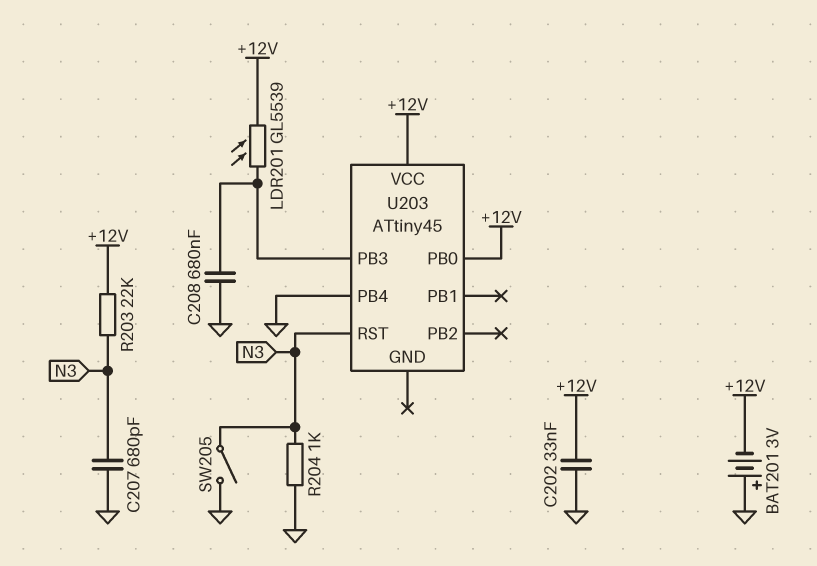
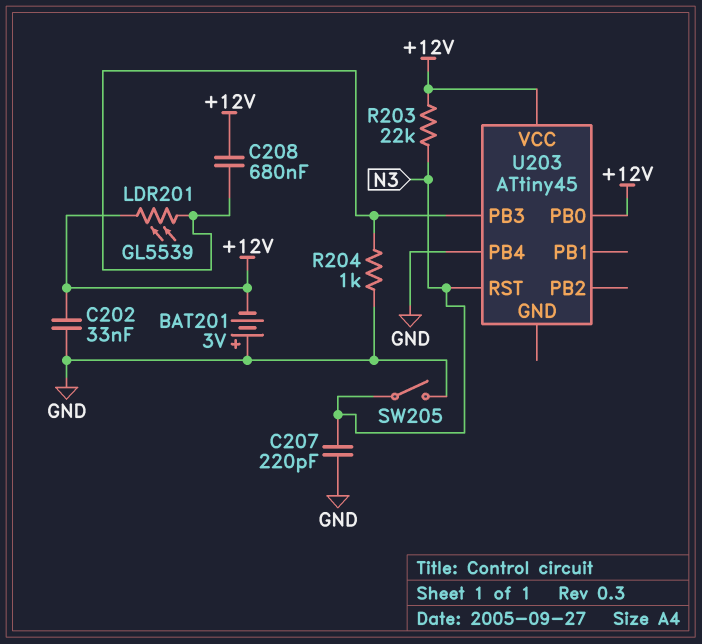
C207: 680pF (GND, N3) -> 220pF (GND, N3)
C208: 680nF (GND, U203/PB3) -> 680nF (+12V, U203/PB3)
R204: 1k (GND, N3) -> 1k (GND, U203/PB3)

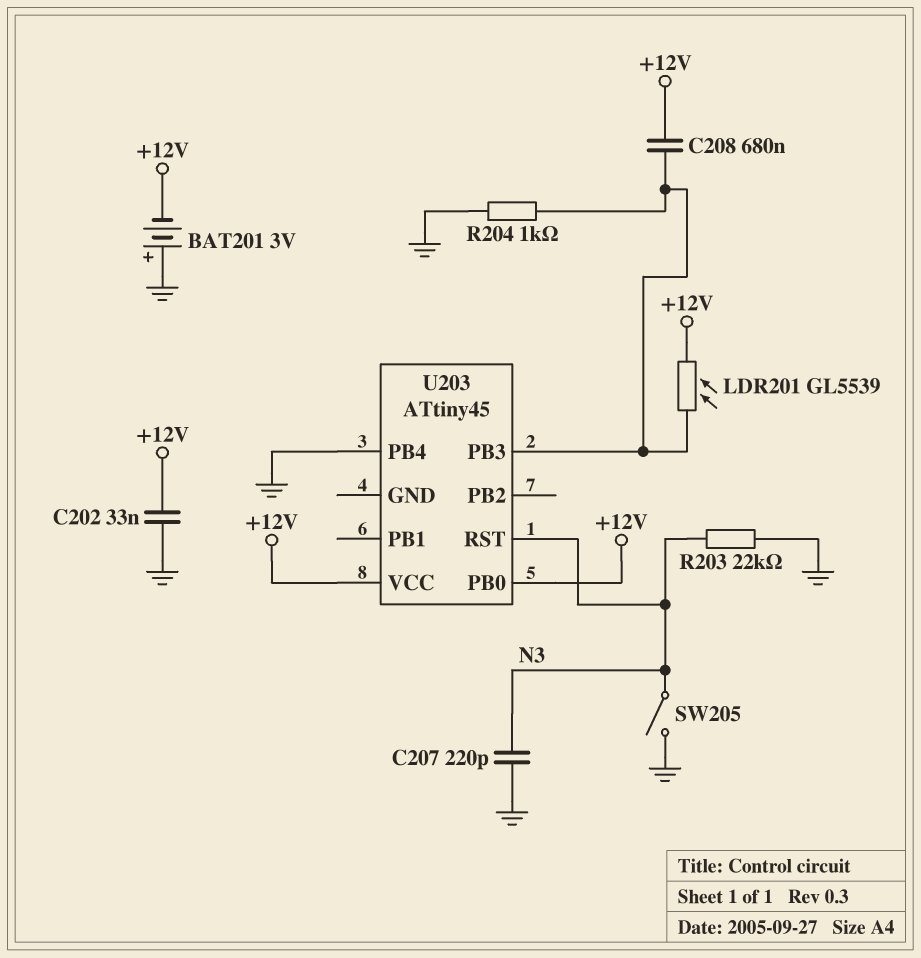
R203: 22k (+12V, N3) -> 22k (GND, N3)

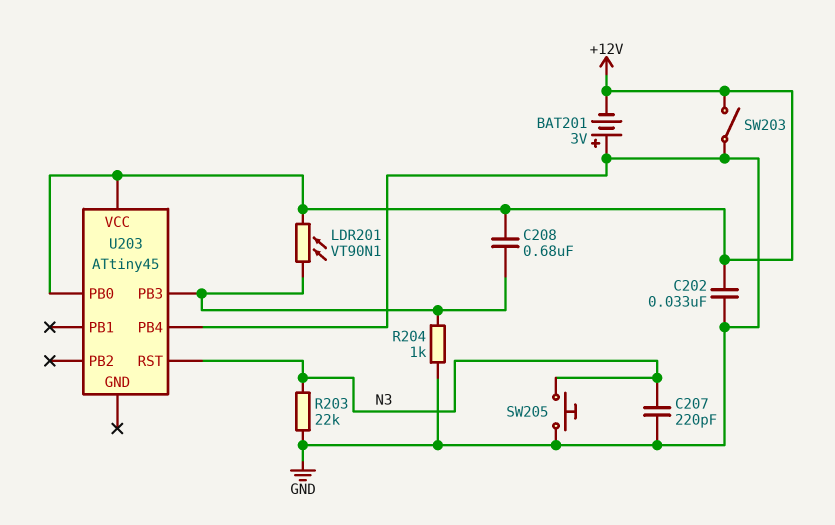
LDR201: GL5539 (+12V, U203/PB3) -> VT90N1 (+12V, U203/PB3)
SW203: none -> switch (+12V, GND)
SW205: switch (GND, N3) -> button (GND, N3)

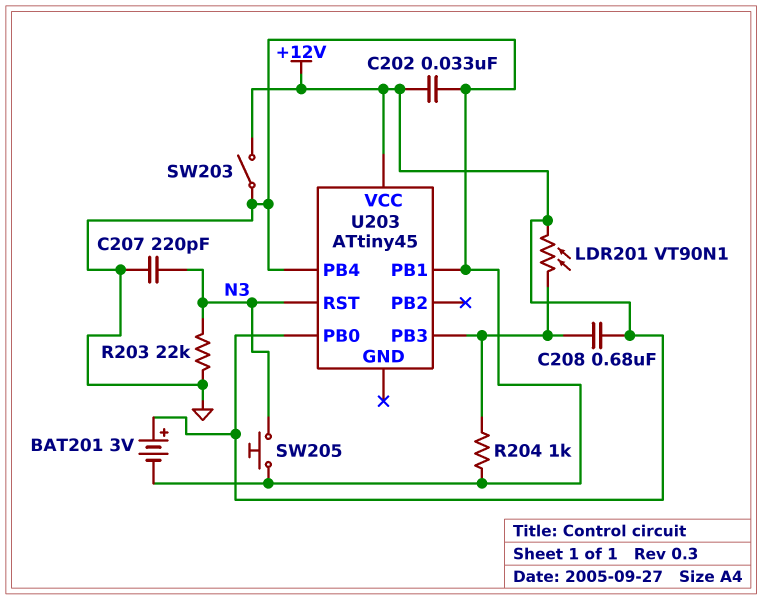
BAT201: 3V (plus GND, minus +12V) -> 3V (plus +12V, minus GND)
U203 pin PB1: none -> GND

